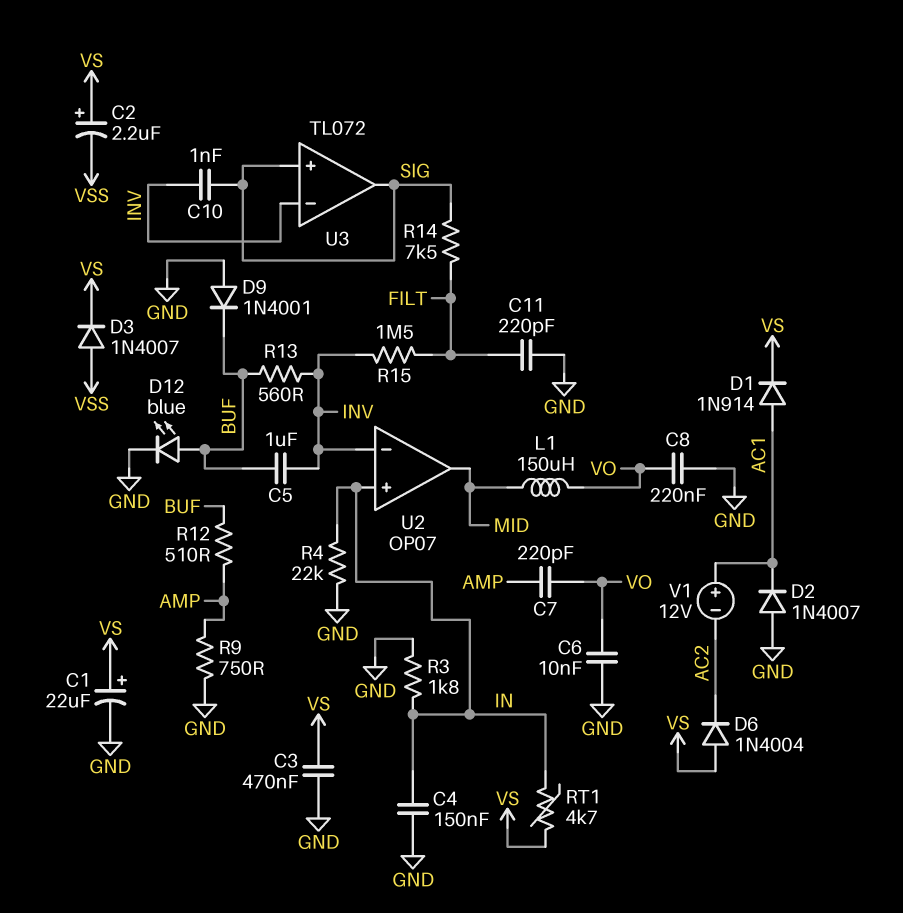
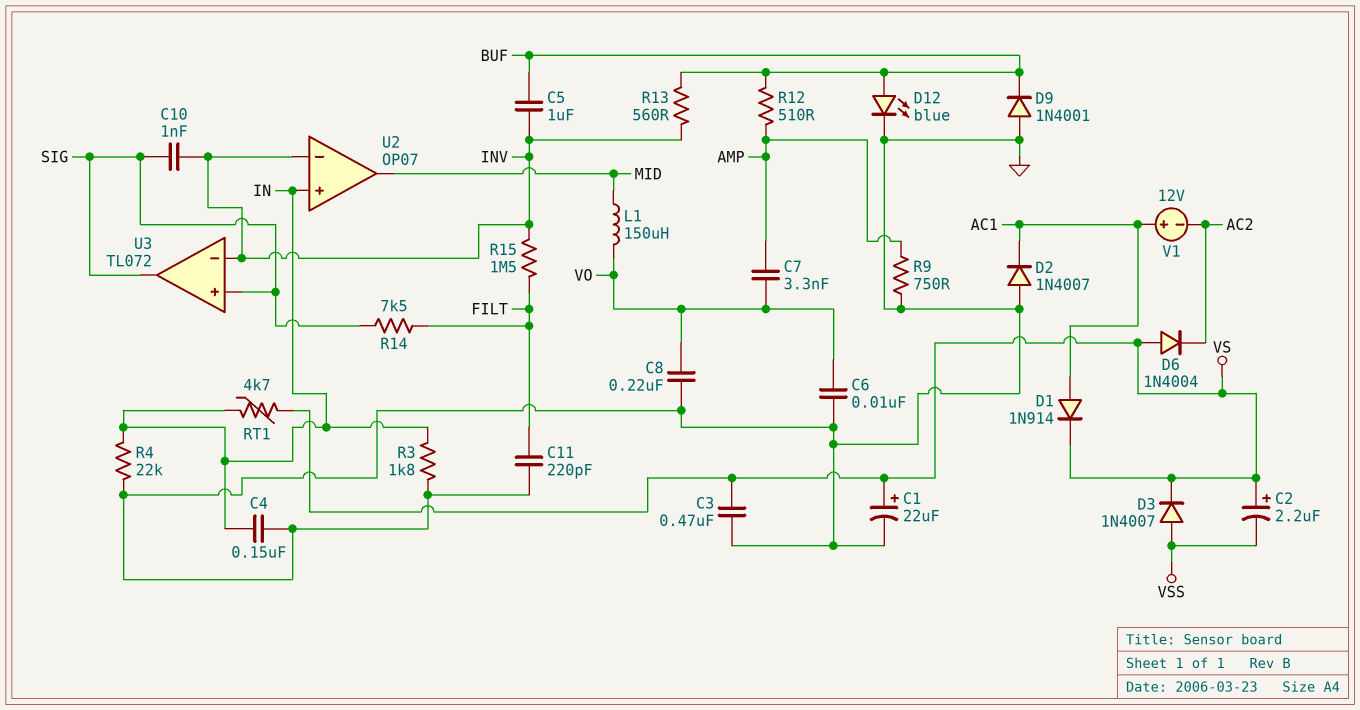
C7: 220pF (AMP, VO) -> 3.3nF (AMP, VO)

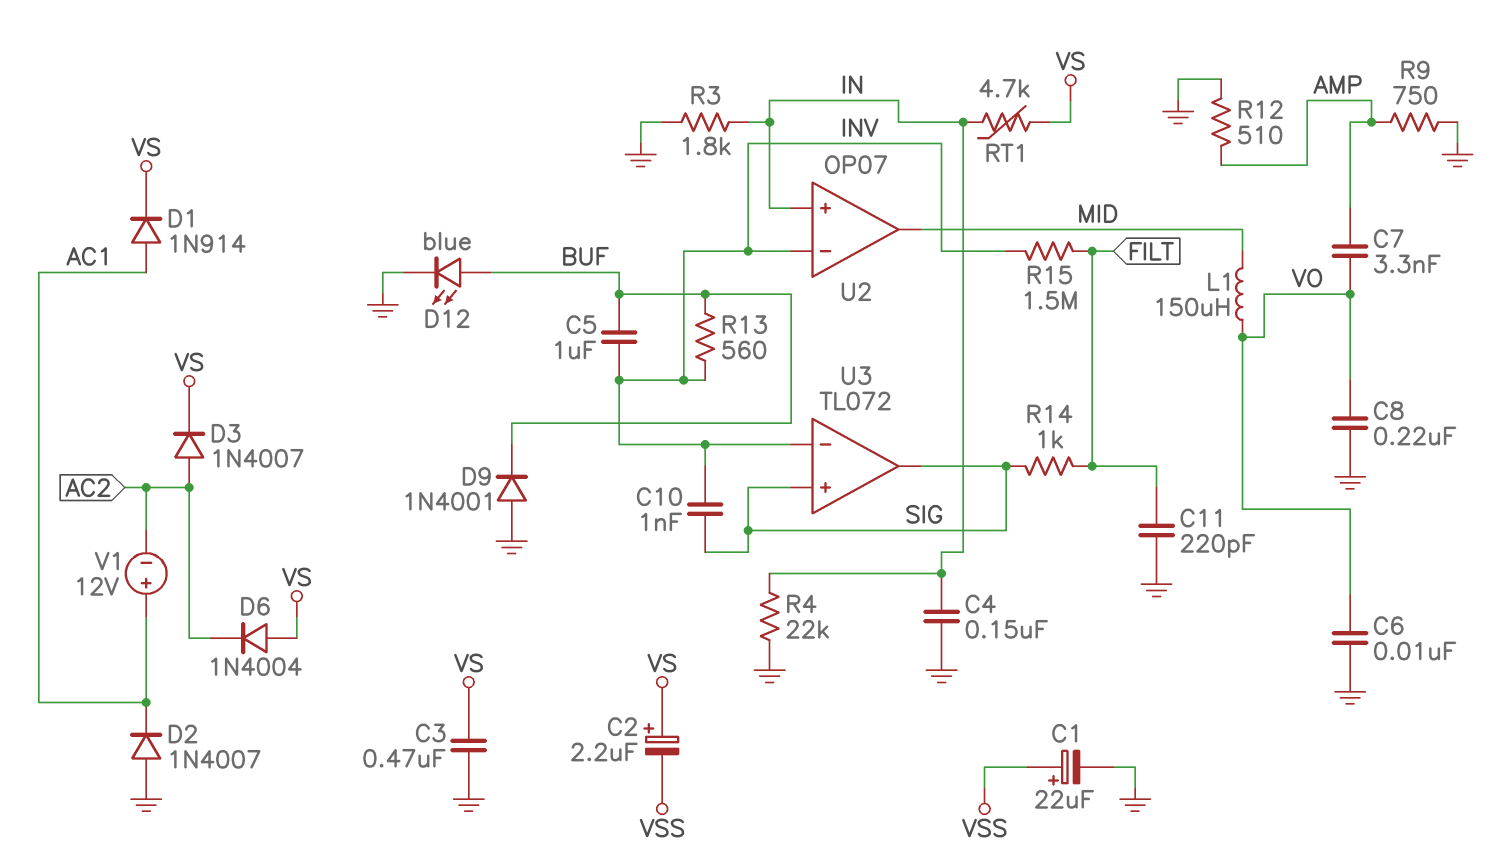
C1: 22uF (plus VS, minus GND) -> 22uF (plus VSS, minus GND)
D3: diode 1N4007 (A VSS, K VS) -> diode 1N4007 (A AC2, K VS)
R12: 510 (AMP, BUF) -> 510 (AMP, GND)
R14: 7.5k (FILT, SIG) -> 1k (FILT, SIG)

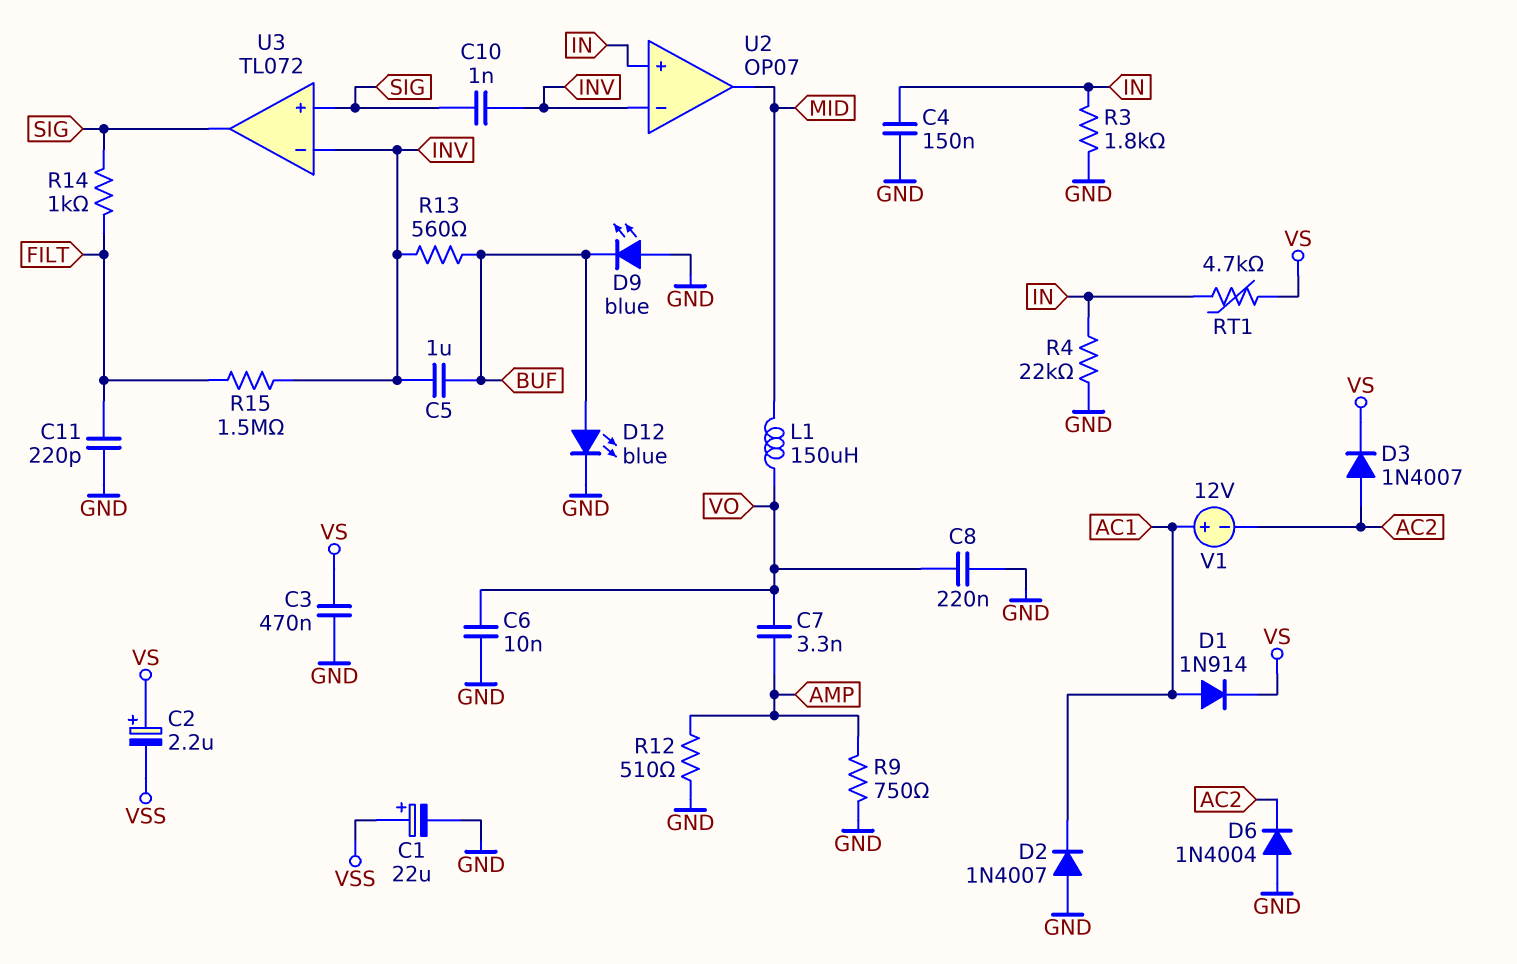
D6: diode 1N4004 (A VS, K AC2) -> diode 1N4004 (A GND, K AC2)
D9: diode 1N4001 (A GND, K BUF) -> LED blue (A GND, K BUF)

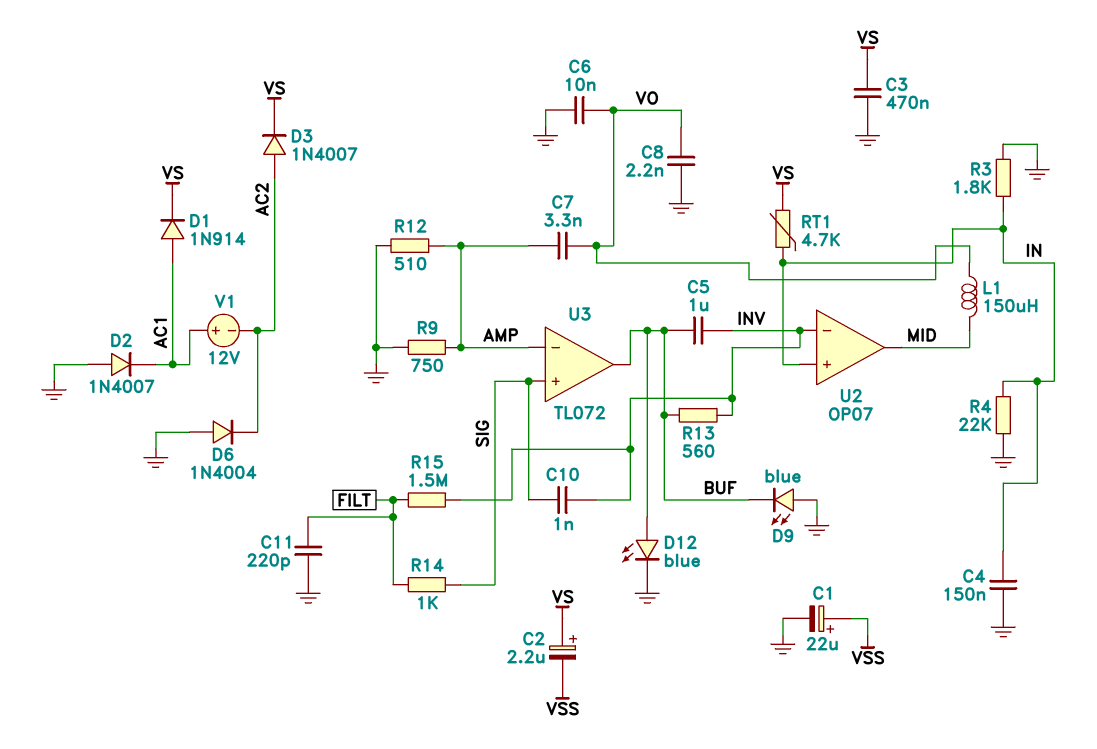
C8: 220nF (GND, VO) -> 2.2nF (GND, VO)
U3 pin in-: INV -> AMP
U3 pin out: SIG -> BUF

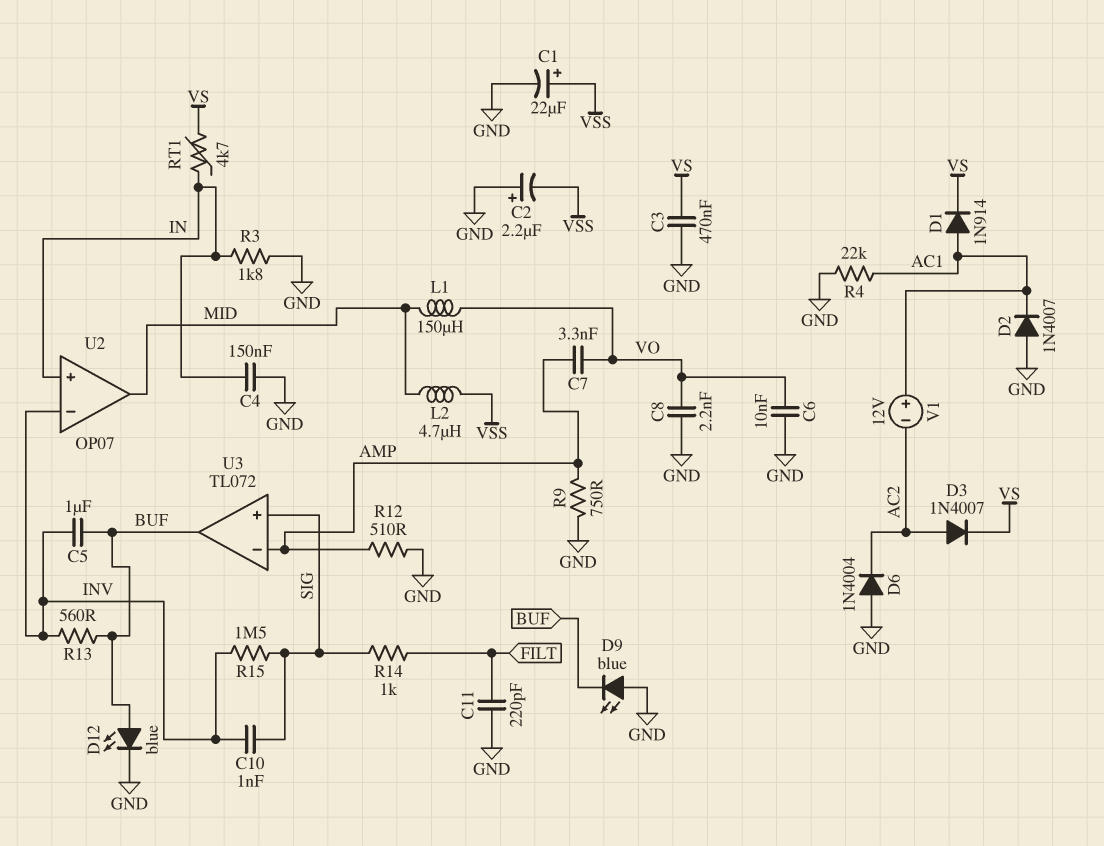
C2: 2.2uF (plus VS, minus VSS) -> 2.2uF (plus GND, minus VSS)
L2: none -> 4.7uH (MID, VSS)
R4: 22k (GND, IN) -> 22k (AC1, GND)
R15: 1.5M (FILT, INV) -> 1.5M (INV, SIG)

